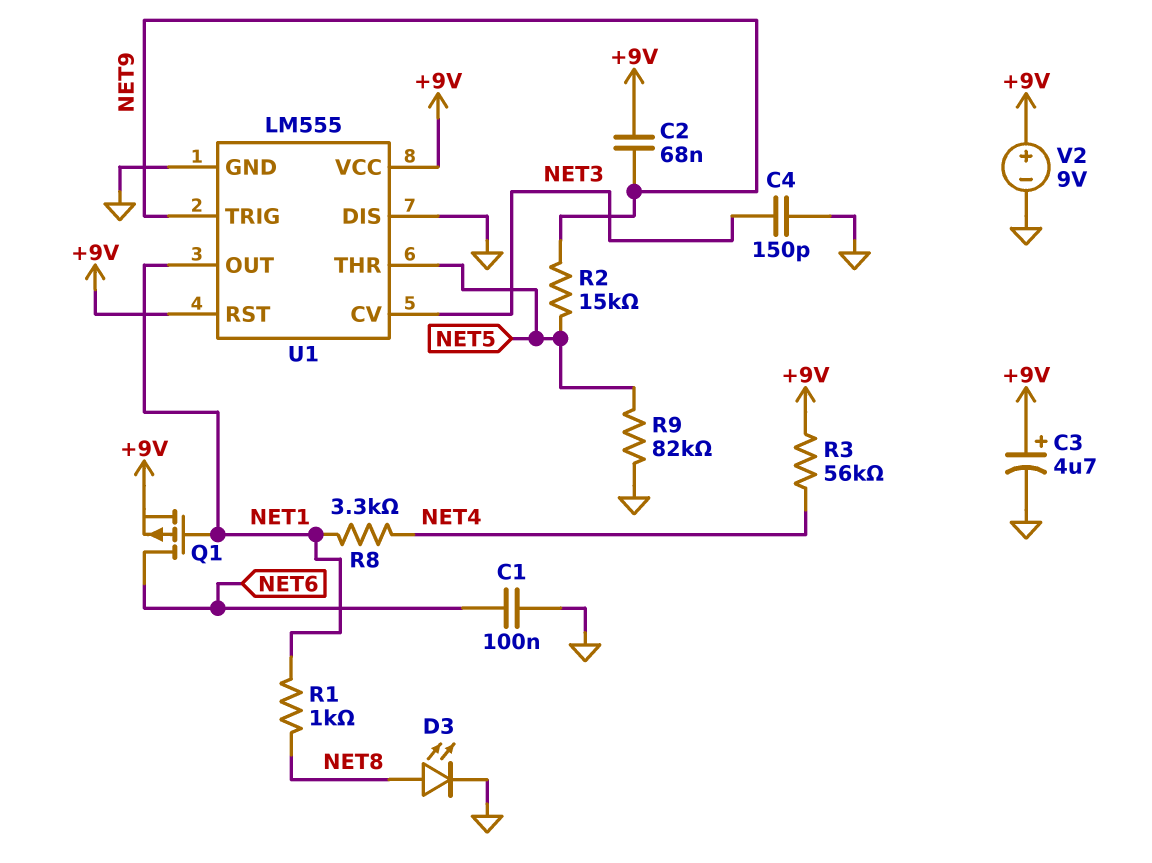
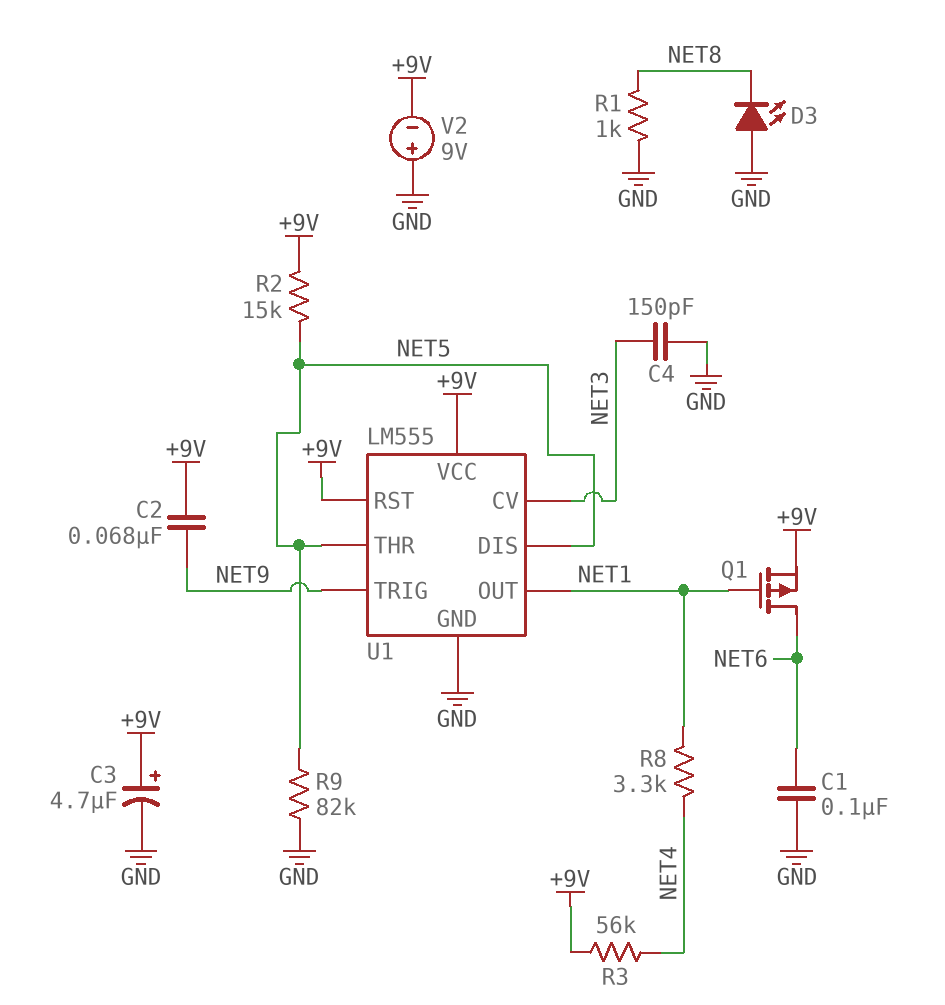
D3: LED (A NET8, K GND) -> LED (A GND, K NET8)
R1: 1k (NET1, NET8) -> 1k (GND, NET8)
R2: 15k (NET5, NET9) -> 15k (+9V, NET5)
U1 pin DIS: GND -> NET5
V2: 9V (plus +9V, minus GND) -> 9V (plus GND, minus +9V)

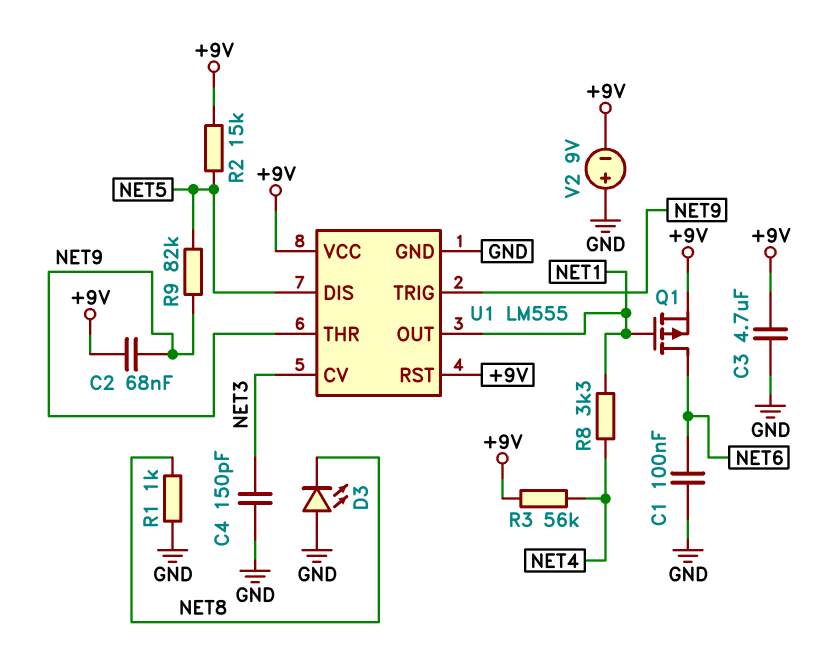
C3: 4.7uF (plus +9V, minus GND) -> 4.7uF (+9V, GND)
R9: 82k (GND, NET5) -> 82k (NET5, NET9)
U1 pin THR: NET5 -> NET9

